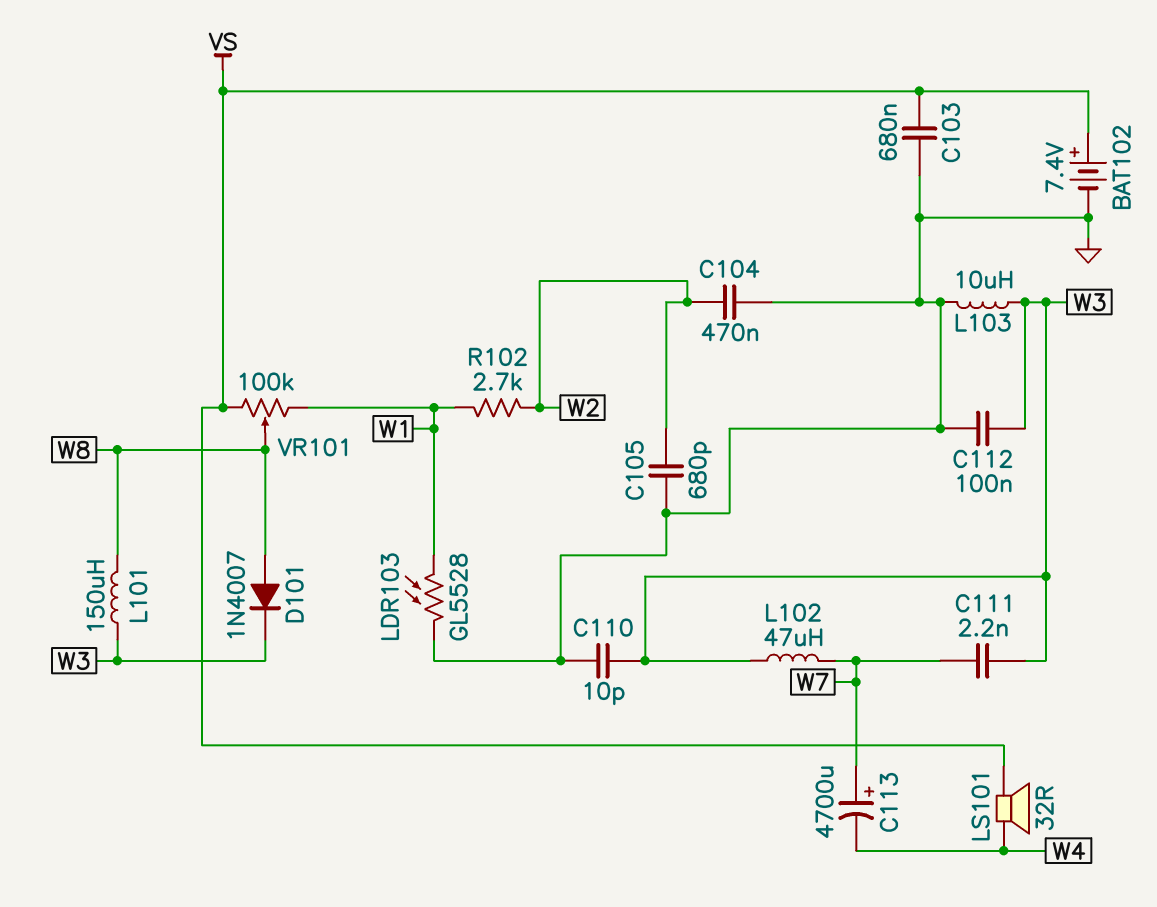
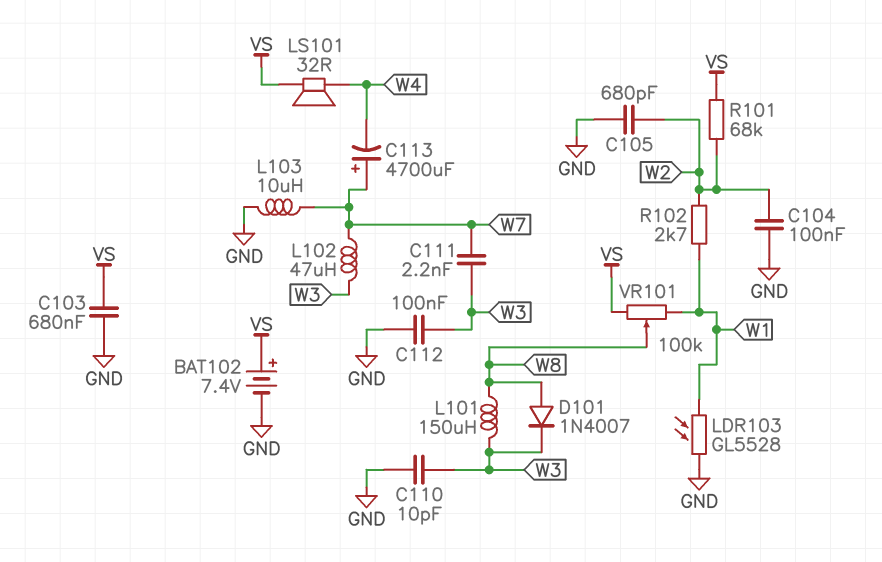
C104: 470nF (GND, W2) -> 100nF (GND, W2)
L103: 10uH (GND, W3) -> 10uH (GND, W7)
R101: none -> 68k (VS, W2)

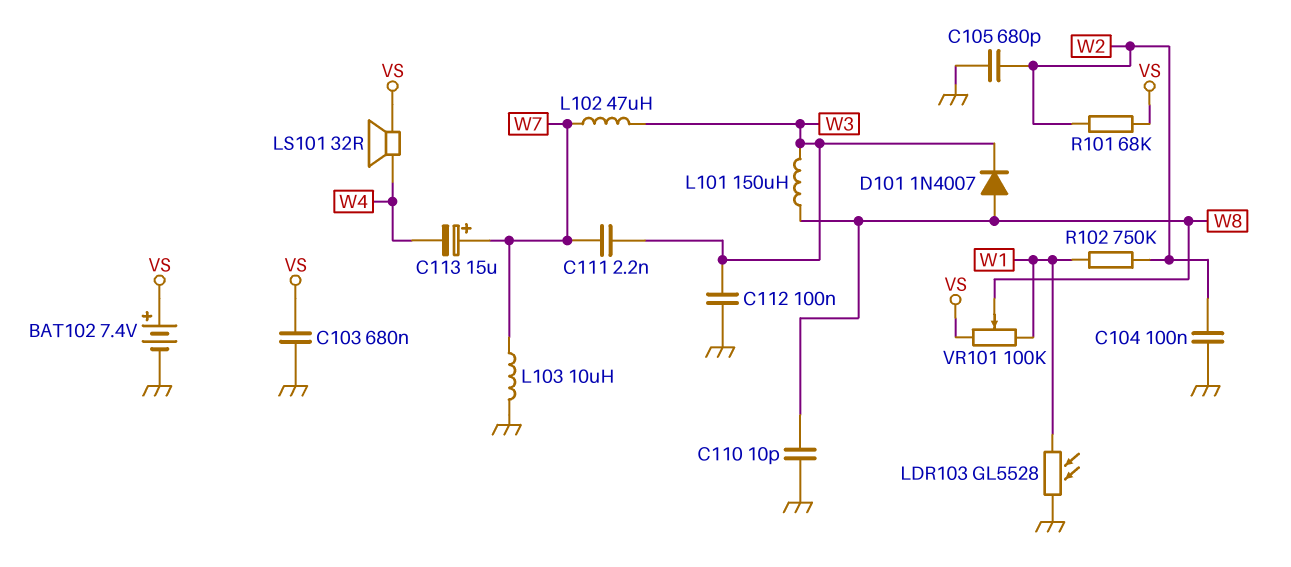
C110: 10pF (GND, W3) -> 10pF (GND, W8)
C113: 4700uF (plus W7, minus W4) -> 15uF (plus W7, minus W4)
R102: 2.7k (W1, W2) -> 750k (W1, W2)

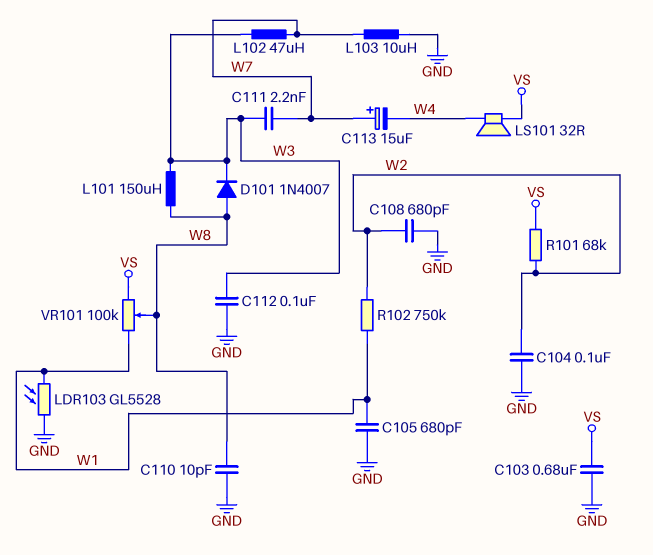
BAT102: 7.4V (plus VS, minus GND) -> none
C105: 680pF (GND, W2) -> 680pF (GND, W1)
C108: none -> 680pF (GND, W2)

